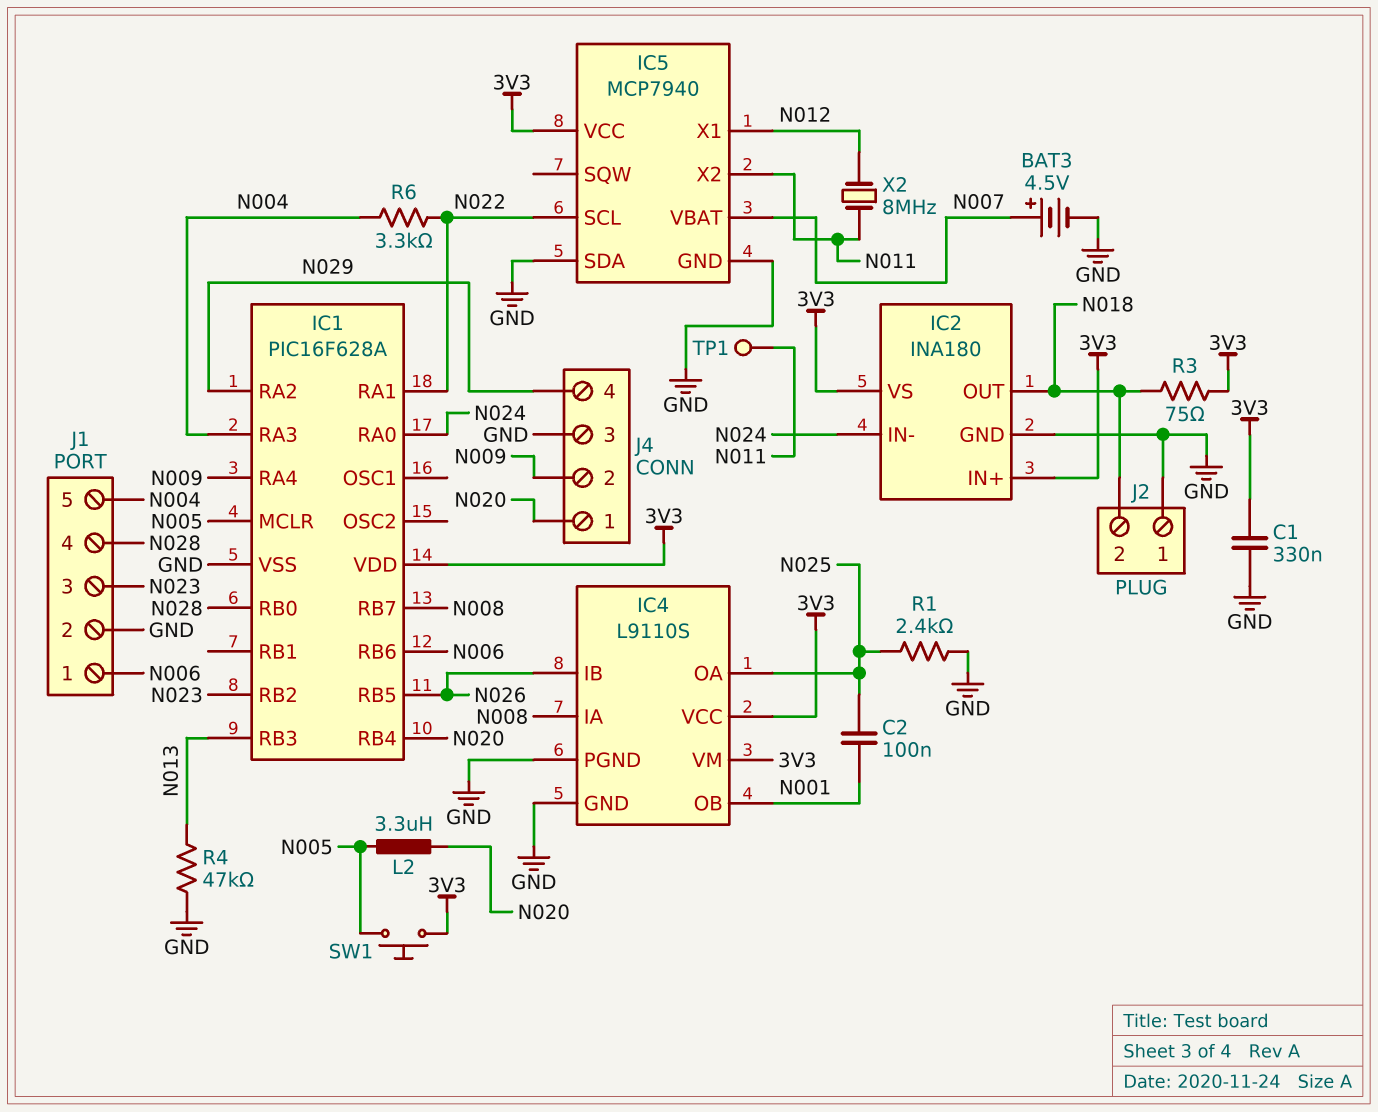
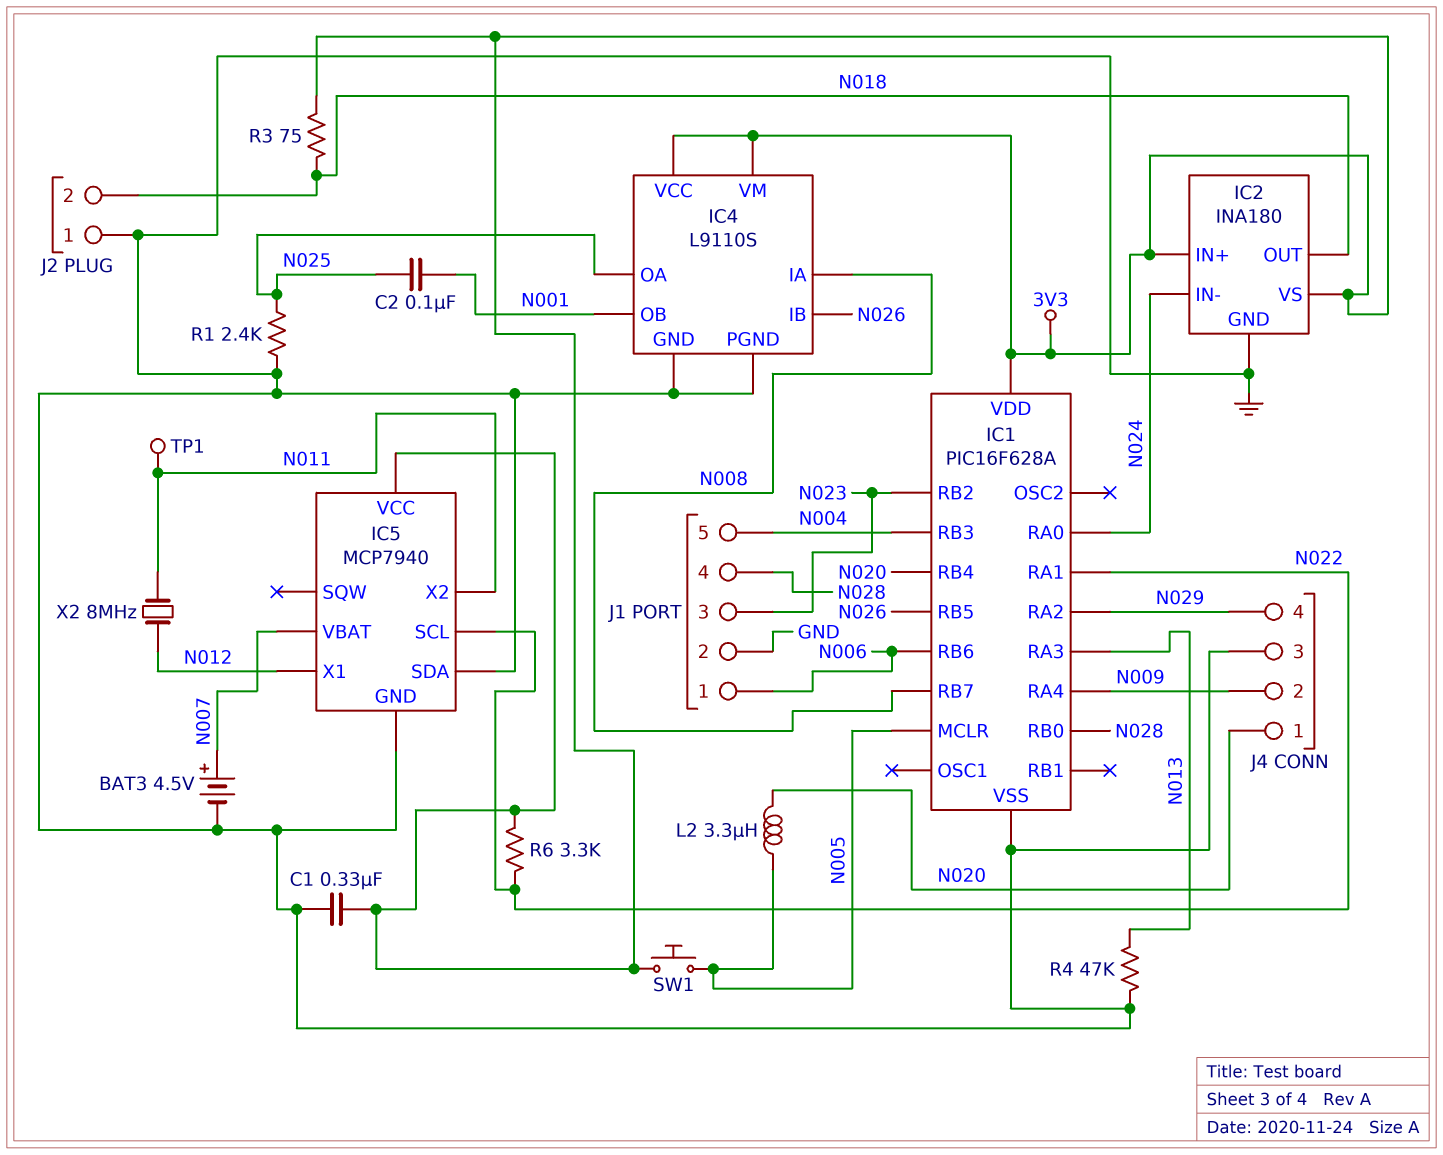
IC1 pin RA3: N004 -> N013
IC1 pin RB3: N013 -> N004
R6: 3.3k (N004, N022) -> 3.3k (3V3, N022)

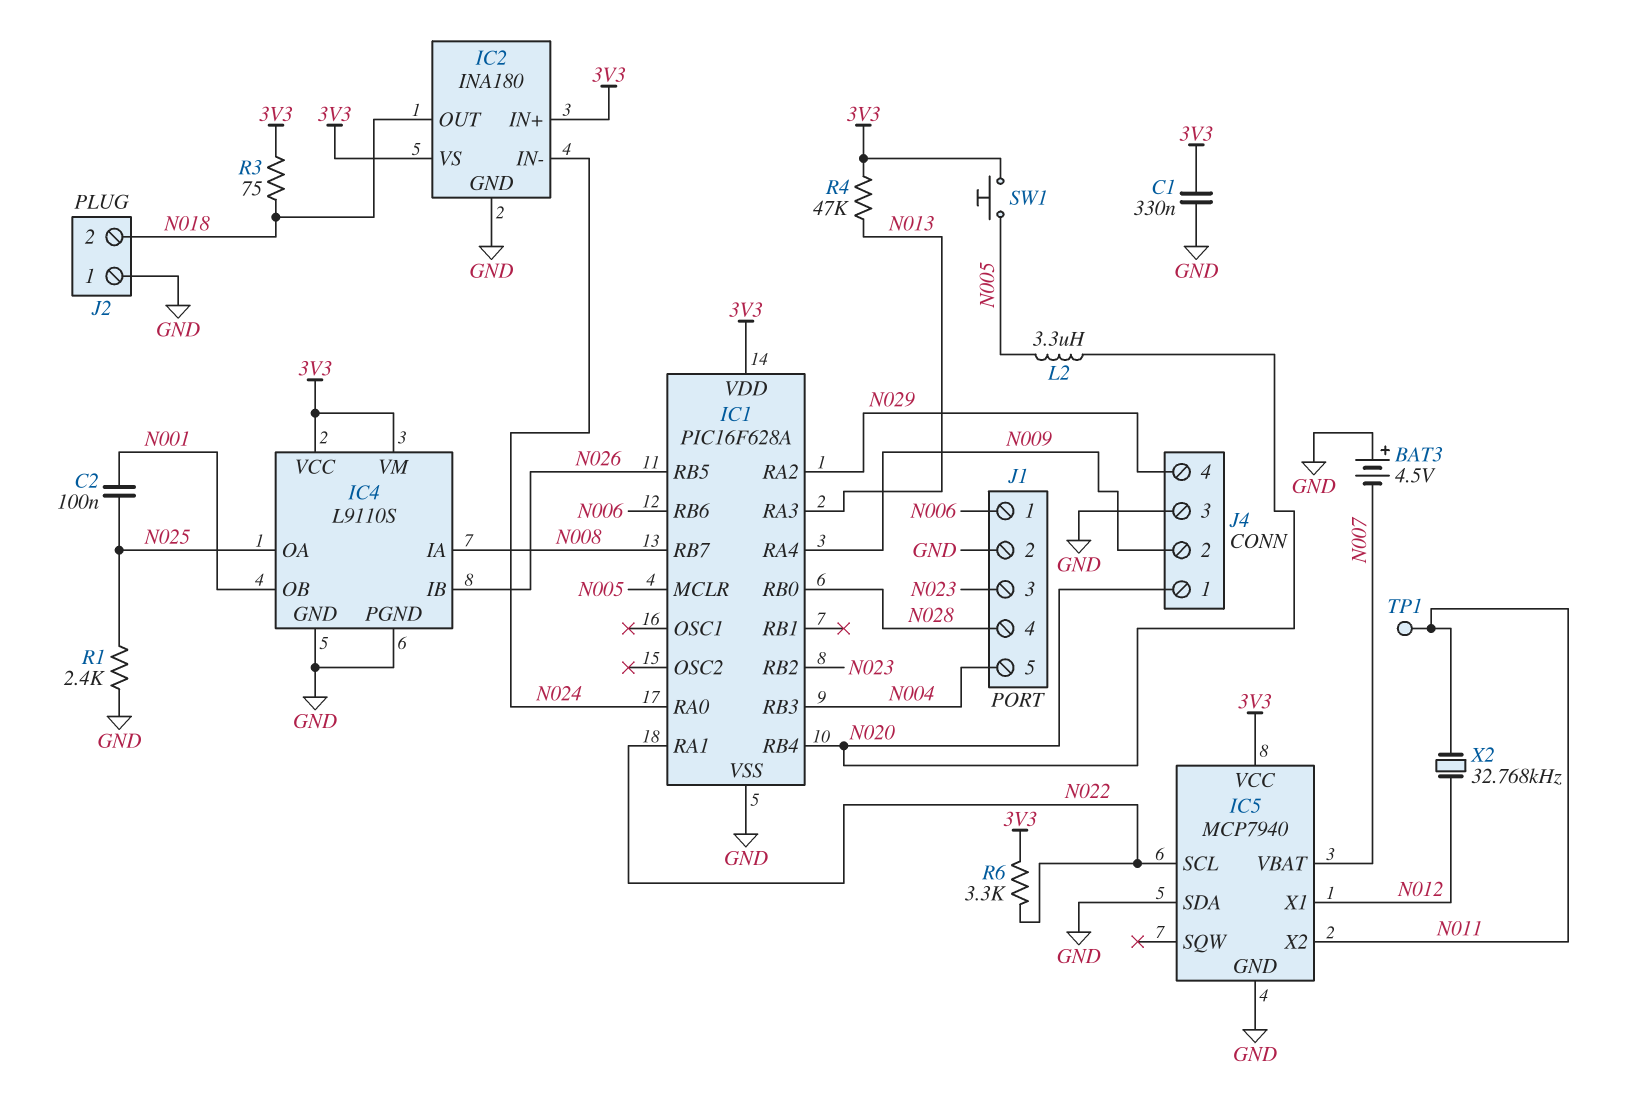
BAT3: 4.5V (plus N007, minus GND) -> 4.5V (plus GND, minus N007)
R4: 47k (GND, N013) -> 47k (3V3, N013)
X2: 8MHz (N011, N012) -> 32.768kHz (N011, N012)

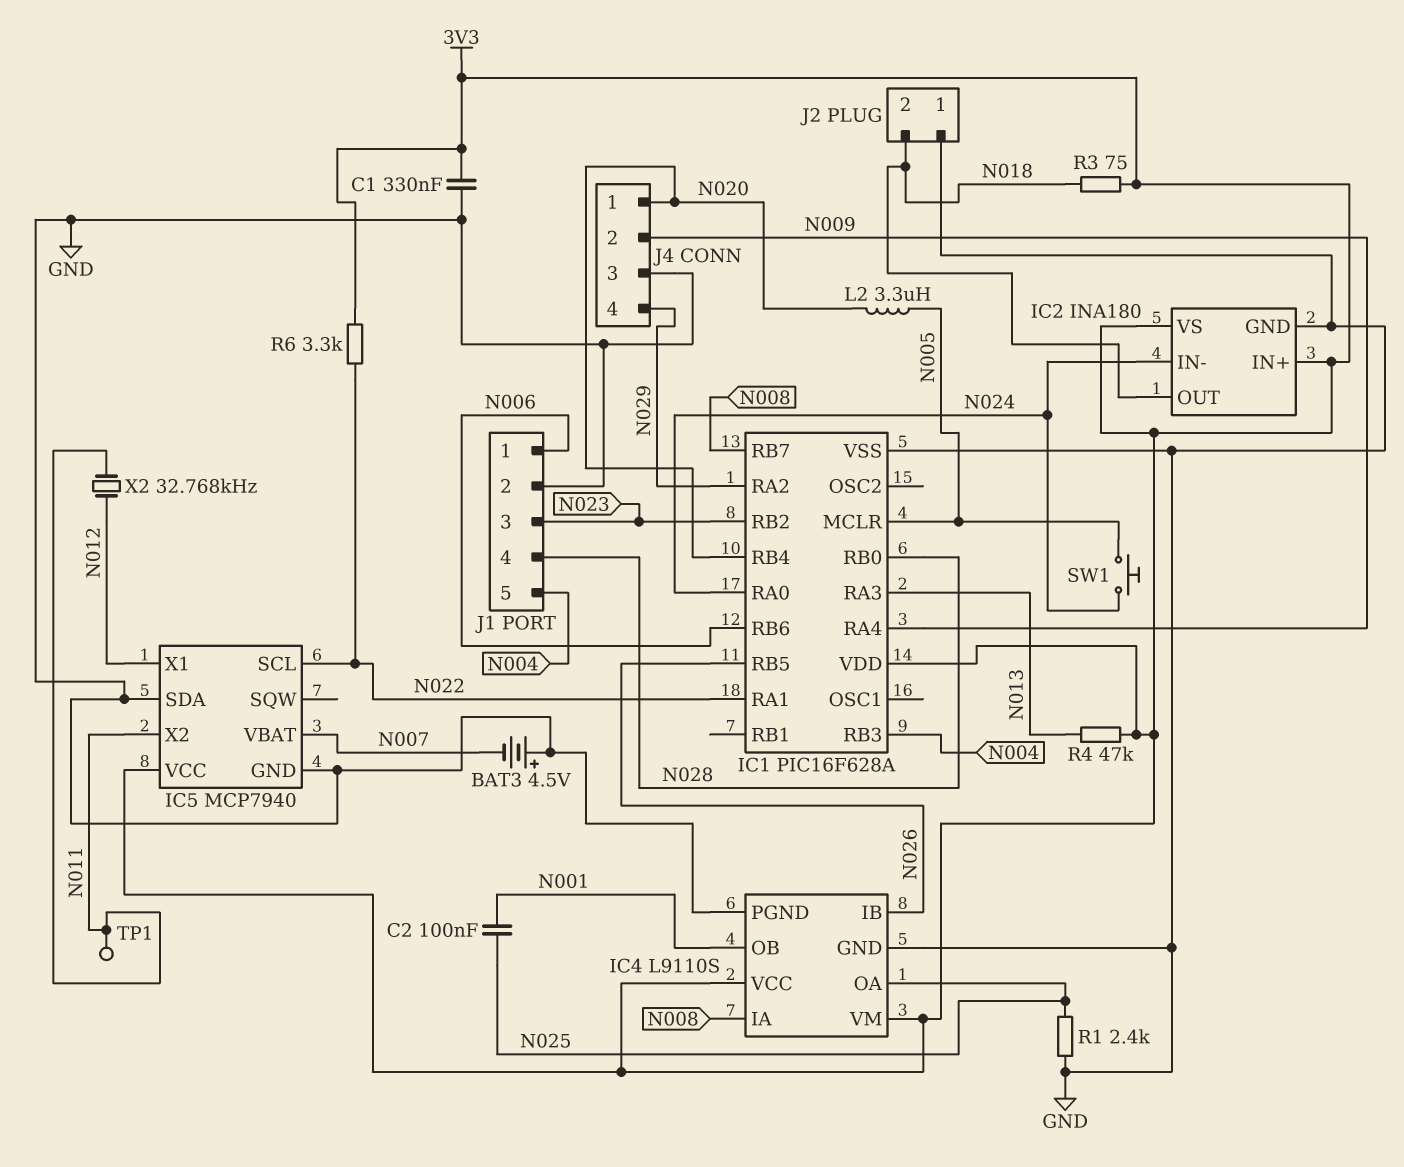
SW1: button (3V3, N005) -> button (N005, N024)

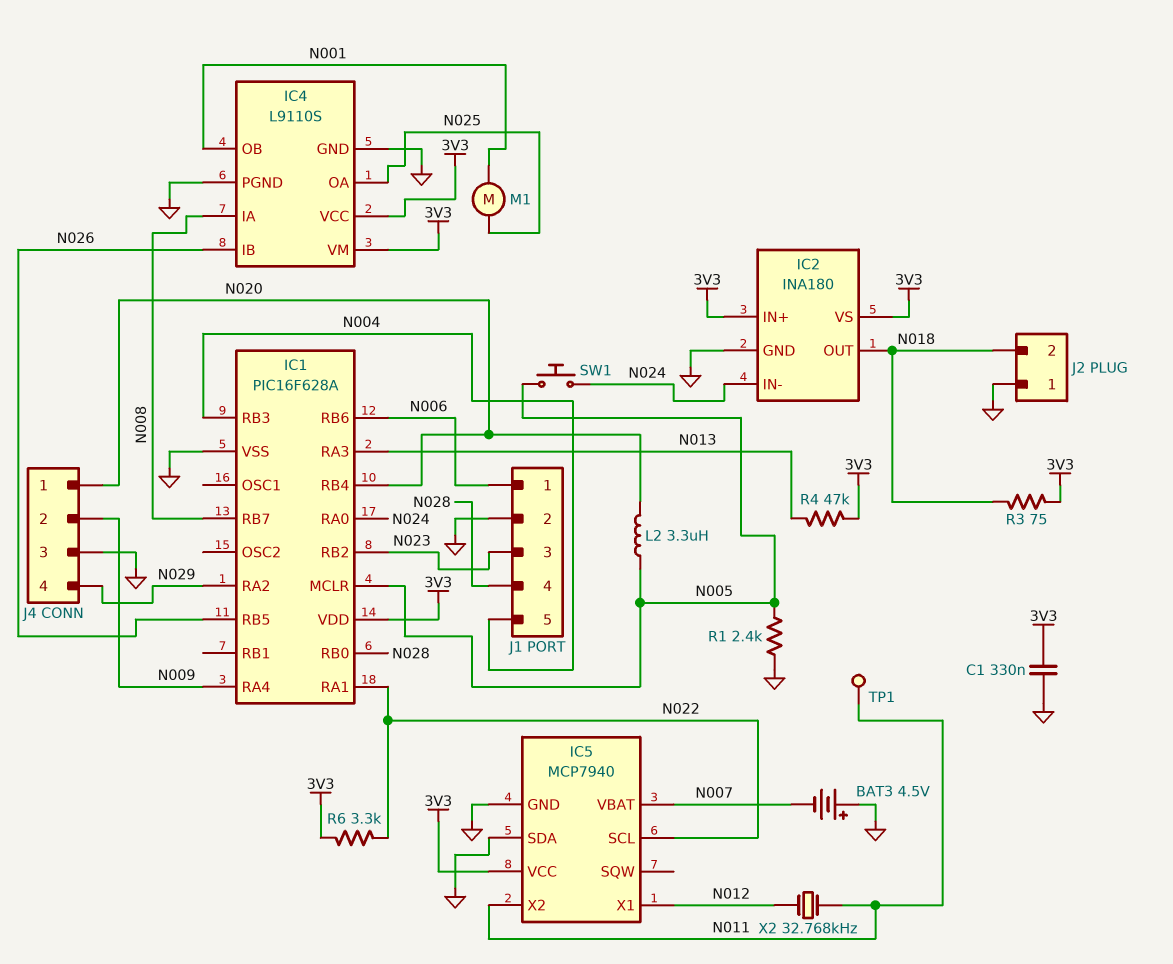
C2: 100nF (N001, N025) -> none
M1: none -> motor (N001, N025)
R1: 2.4k (GND, N025) -> 2.4k (GND, N005)

